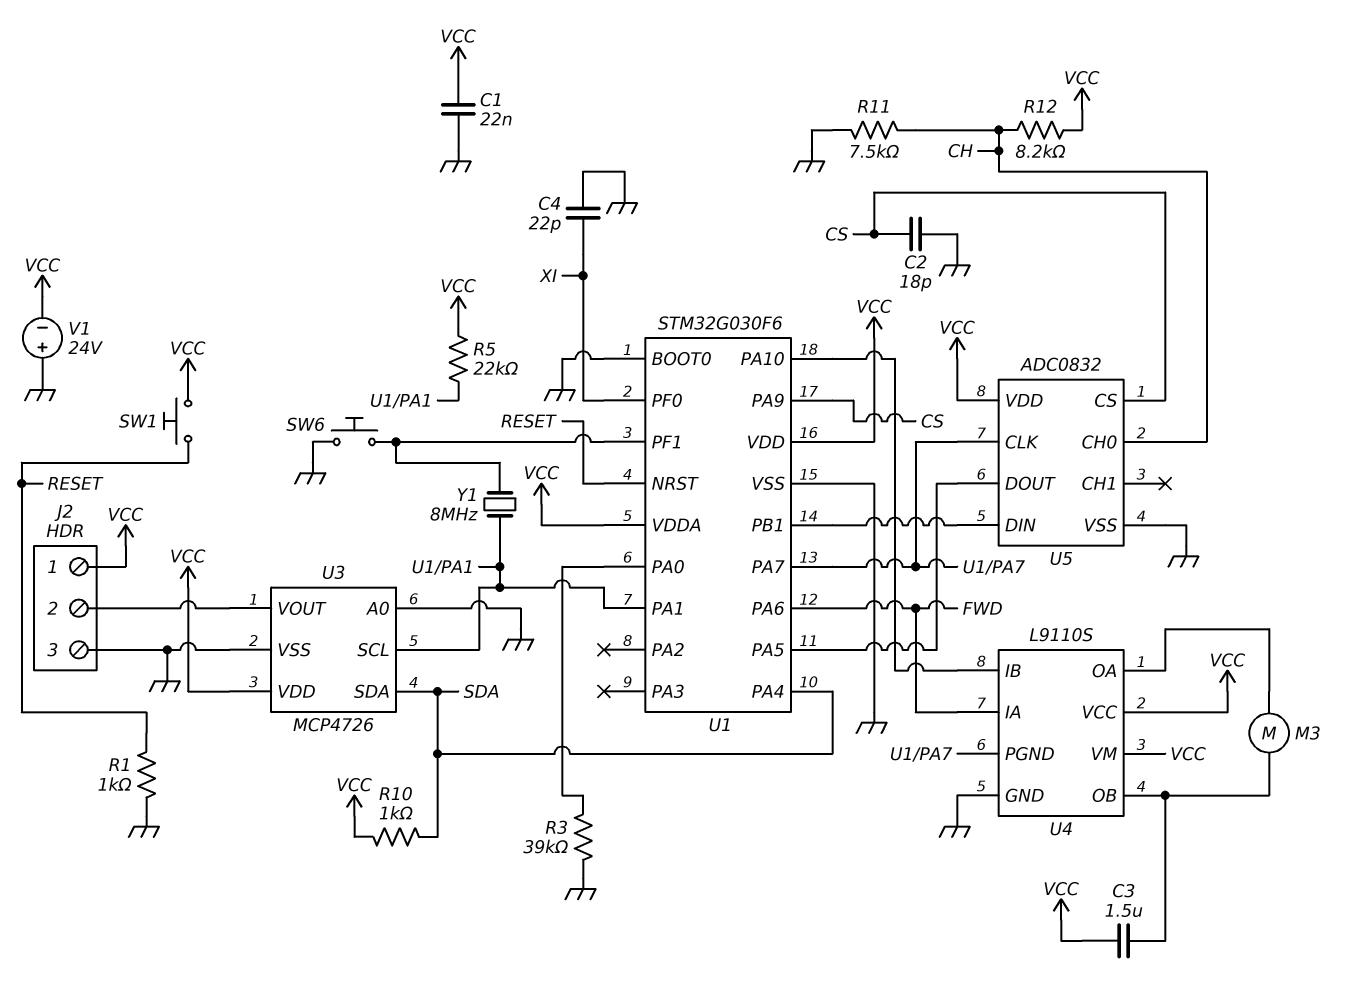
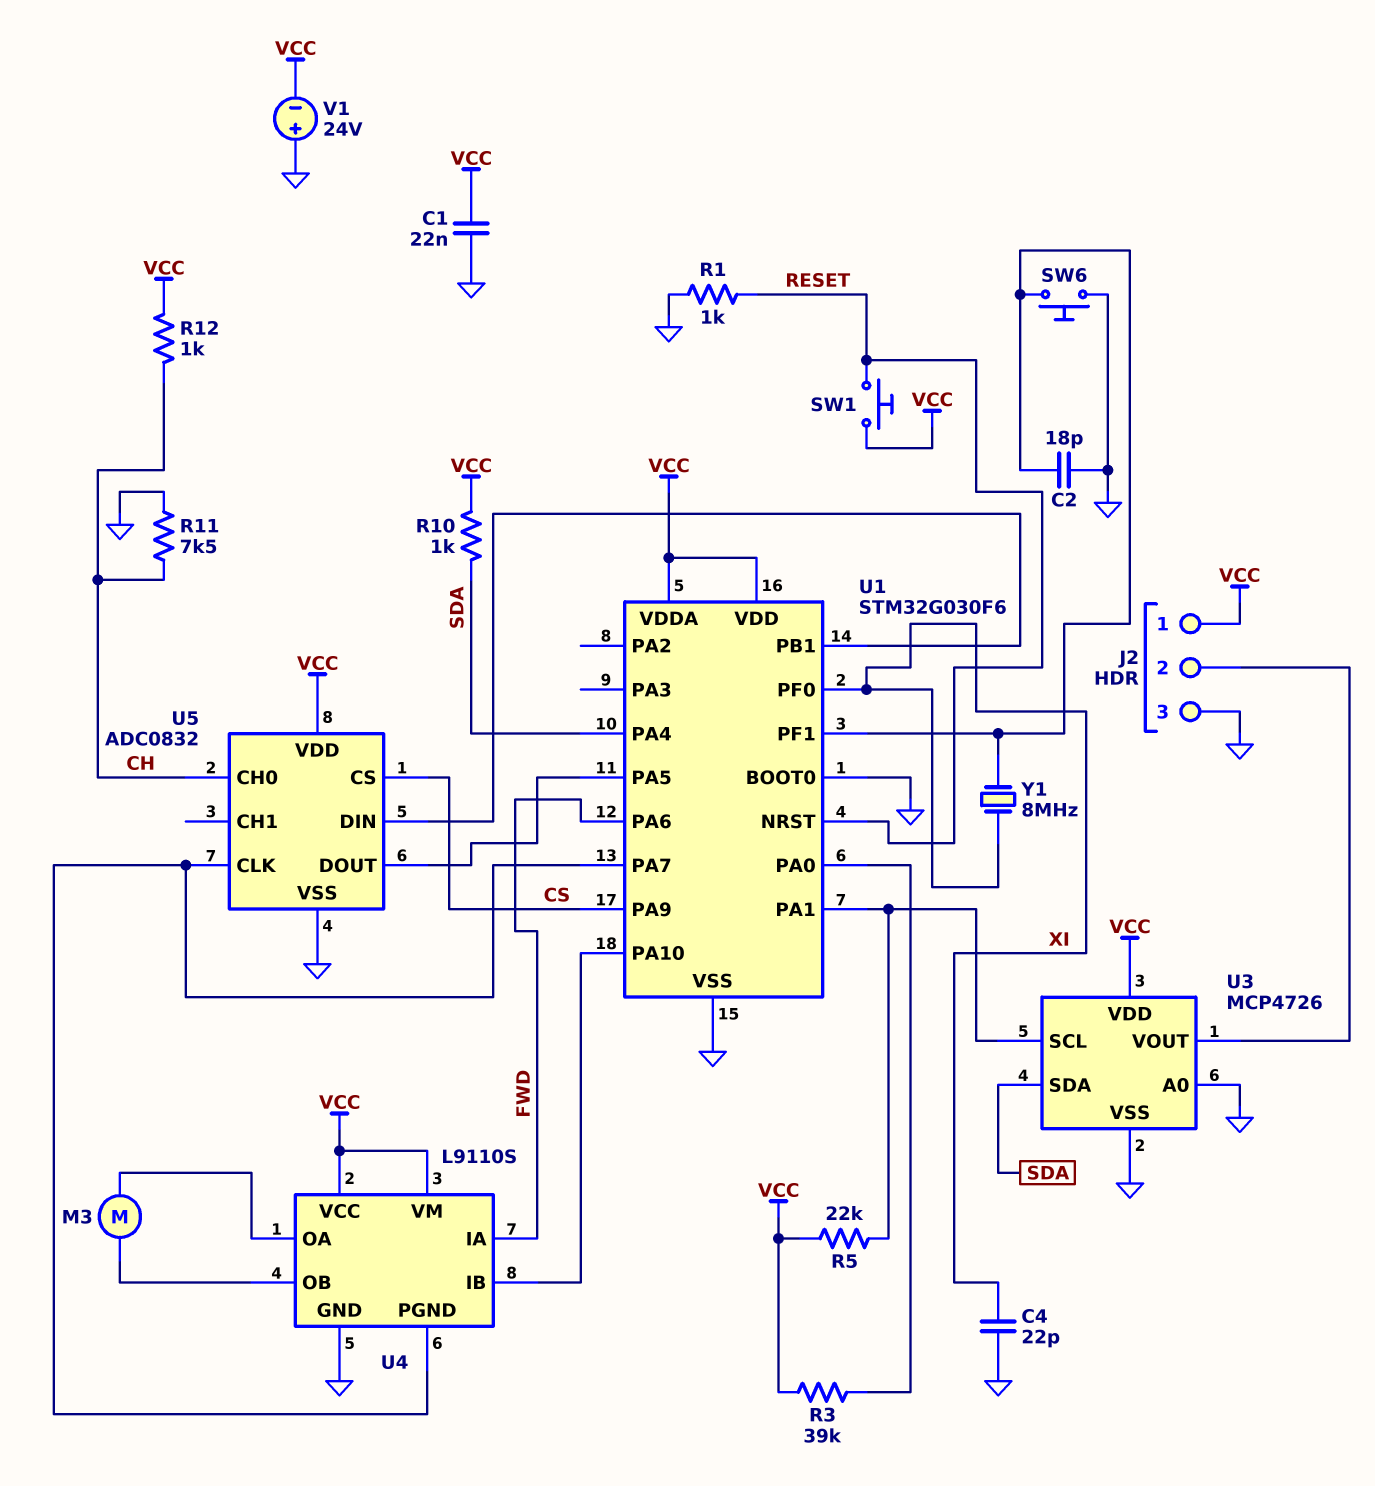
C2: 18pF (CS, GND) -> 18pF (GND, U1/PF1)
C3: 1.5uF (U4/OB, VCC) -> none
R3: 39k (GND, U1/PA0) -> 39k (U1/PA0, VCC)
R12: 8.2k (CH, VCC) -> 1k (CH, VCC)
Y1: 8MHz (U1/PA1, U1/PF1) -> 8MHz (U1/PF1, XI)

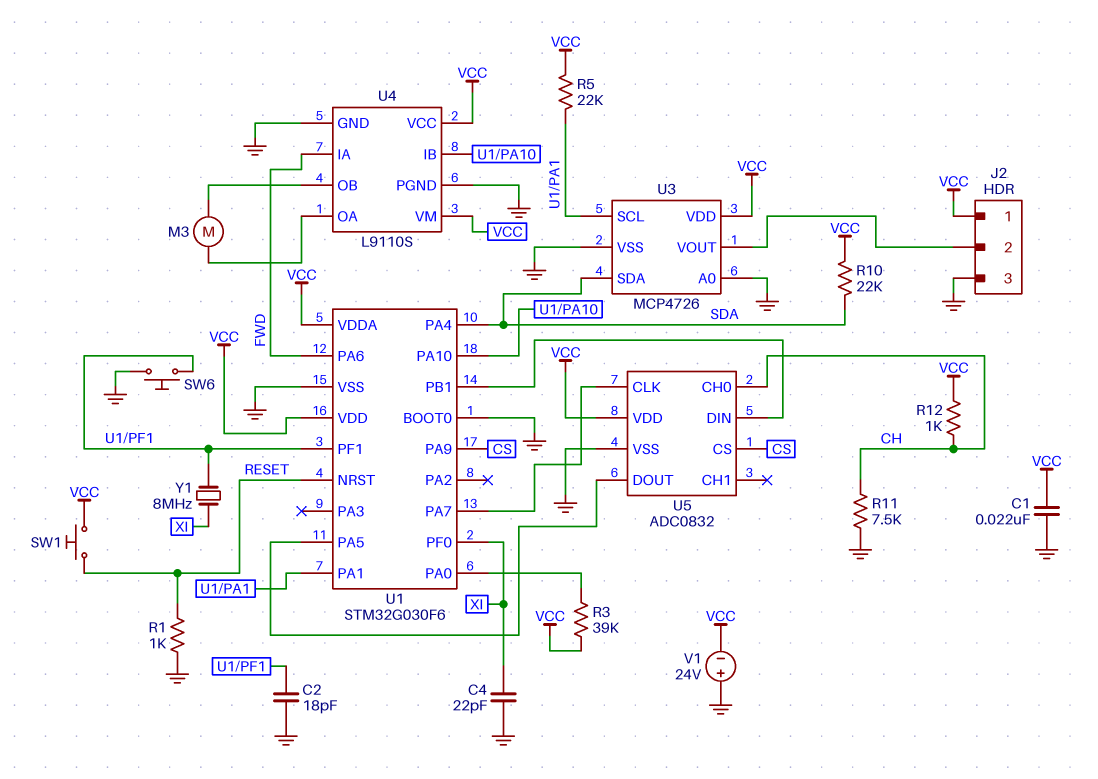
R10: 1k (SDA, VCC) -> 22k (SDA, VCC)
U4 pin PGND: U1/PA7 -> GND

